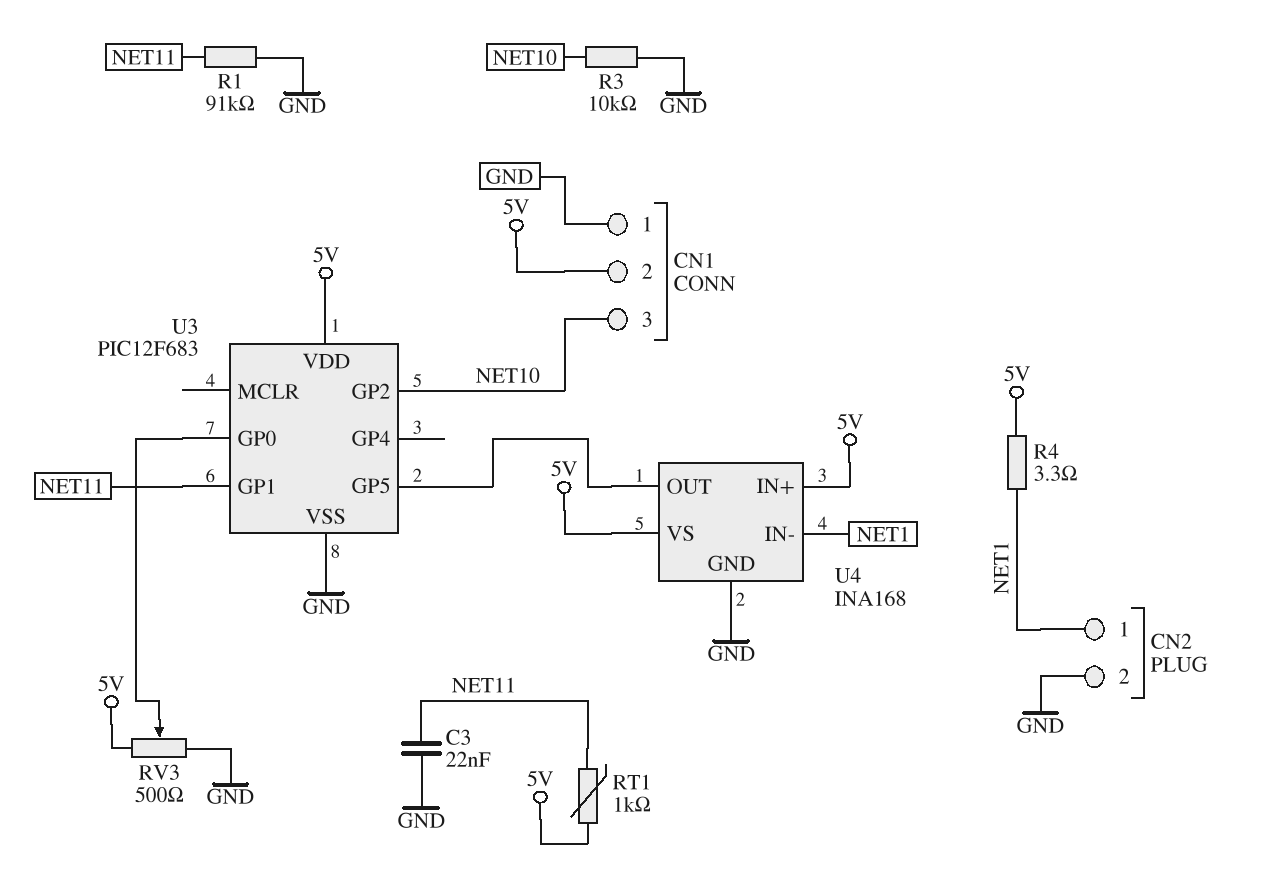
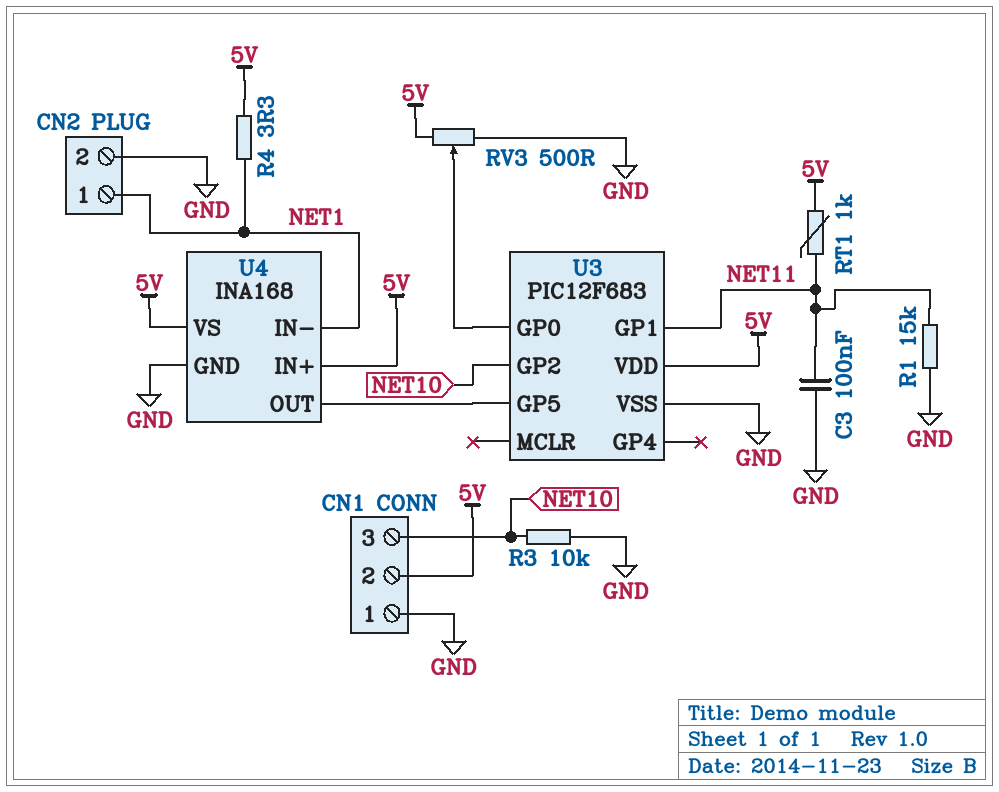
C3: 22nF (GND, NET11) -> 100nF (GND, NET11)
R1: 91k (GND, NET11) -> 15k (GND, NET11)

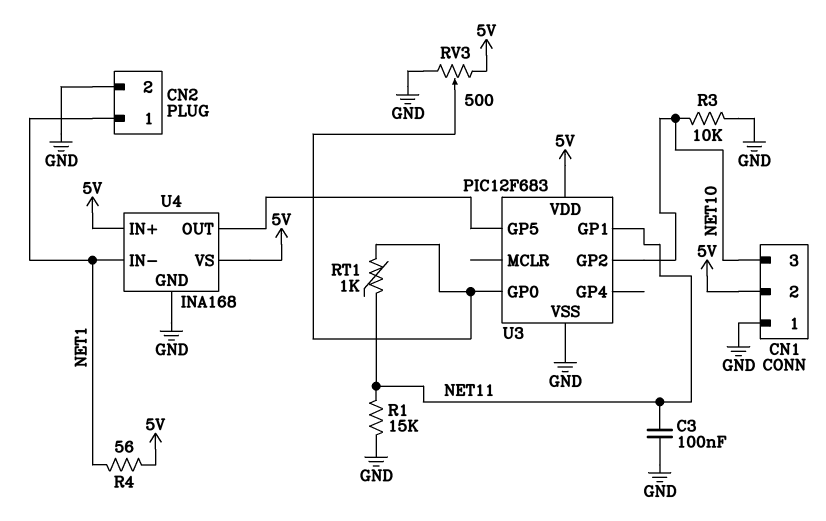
R4: 3.3 (5V, NET1) -> 56 (5V, NET1)
RT1: 1k (5V, NET11) -> 1k (NET11, U3/GP0)

